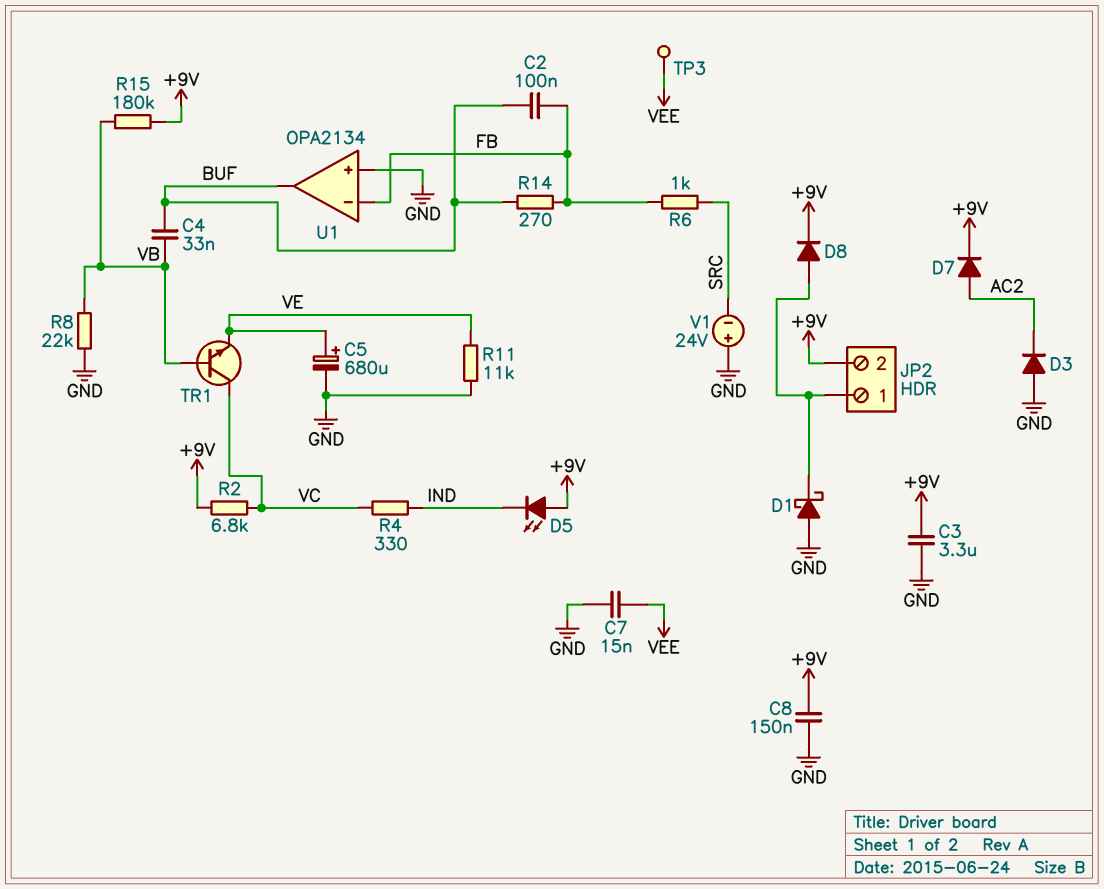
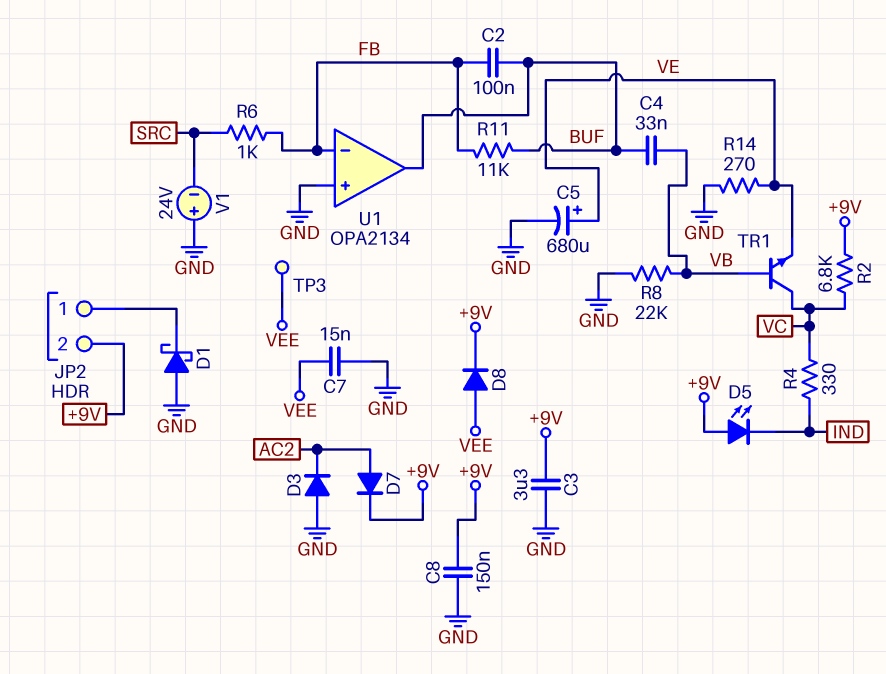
D8: diode (A JP2/1, K +9V) -> diode (A VEE, K +9V)
R11: 11k (GND, VE) -> 11k (BUF, FB)
R14: 270 (BUF, FB) -> 270 (GND, VE)
R15: 180k (+9V, VB) -> none

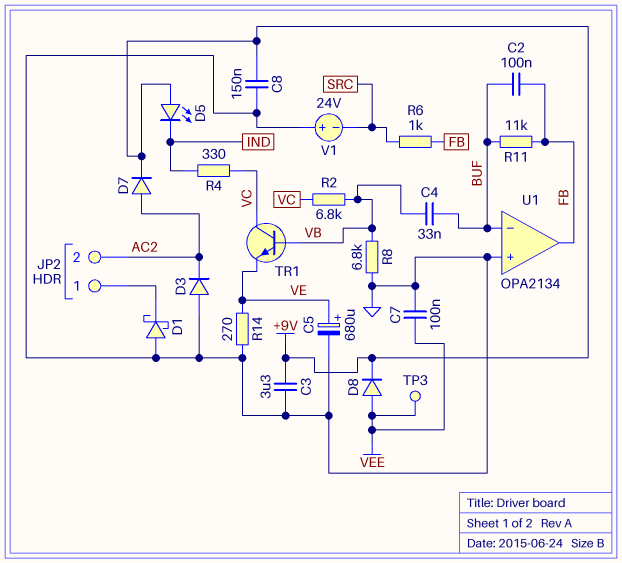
C7: 15nF (GND, VEE) -> 100nF (GND, VEE)
JP2 pin 2: +9V -> AC2
R2: 6.8k (+9V, VC) -> 6.8k (VB, VC)
R8: 22k (GND, VB) -> 6.8k (GND, VB)
U1 pin in-: FB -> BUF
U1 pin out: BUF -> FB

